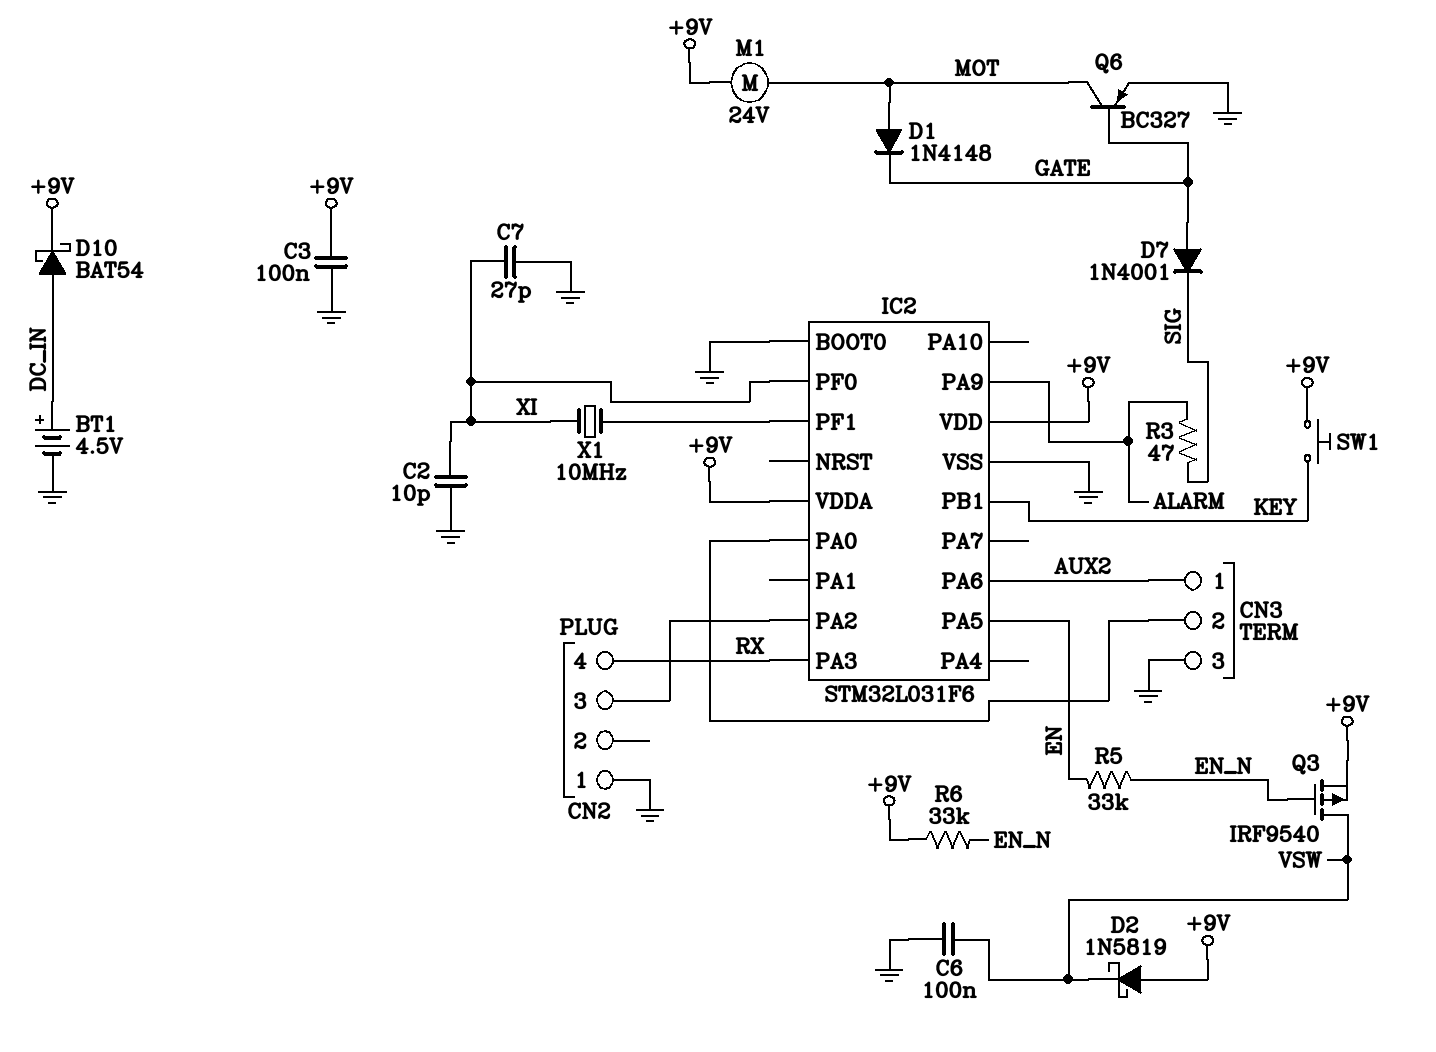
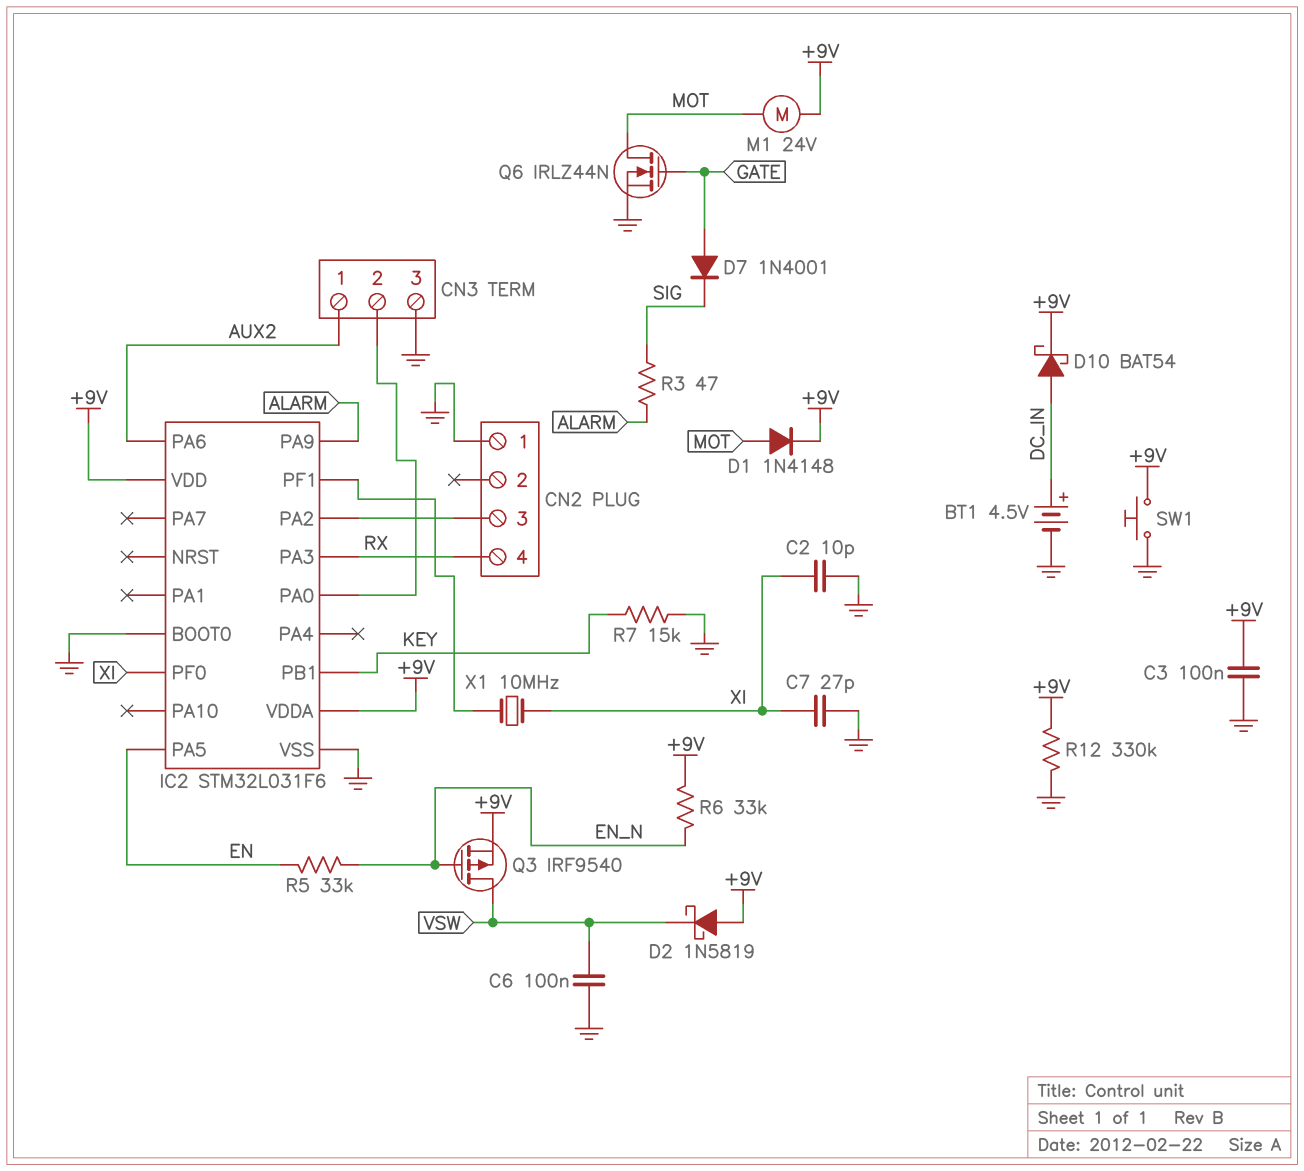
D1: diode 1N4148 (A MOT, K GATE) -> diode 1N4148 (A MOT, K +9V)
Q6: PNP BC327 (B GATE, C MOT, E GND) -> NMOS IRLZ44N (G GATE, D MOT, S GND)
R7: none -> 15k (GND, KEY)
R12: none -> 330k (+9V, GND)
SW1: button (+9V, KEY) -> button (+9V, GND)

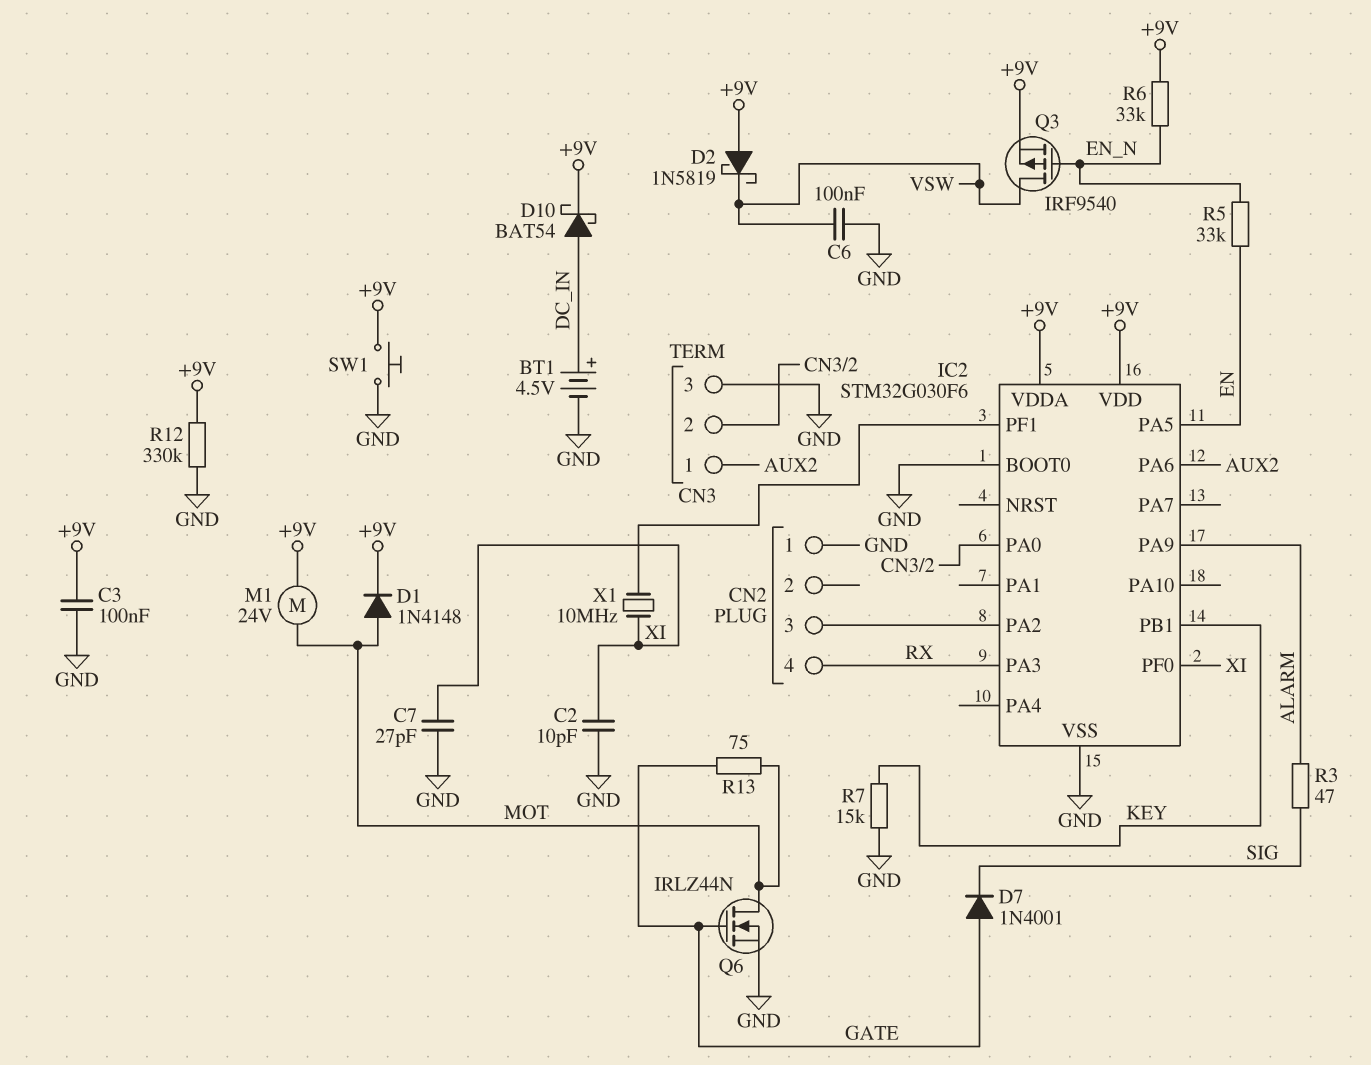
IC2: STM32L031F6 -> STM32G030F6
R13: none -> 75 (GATE, MOT)

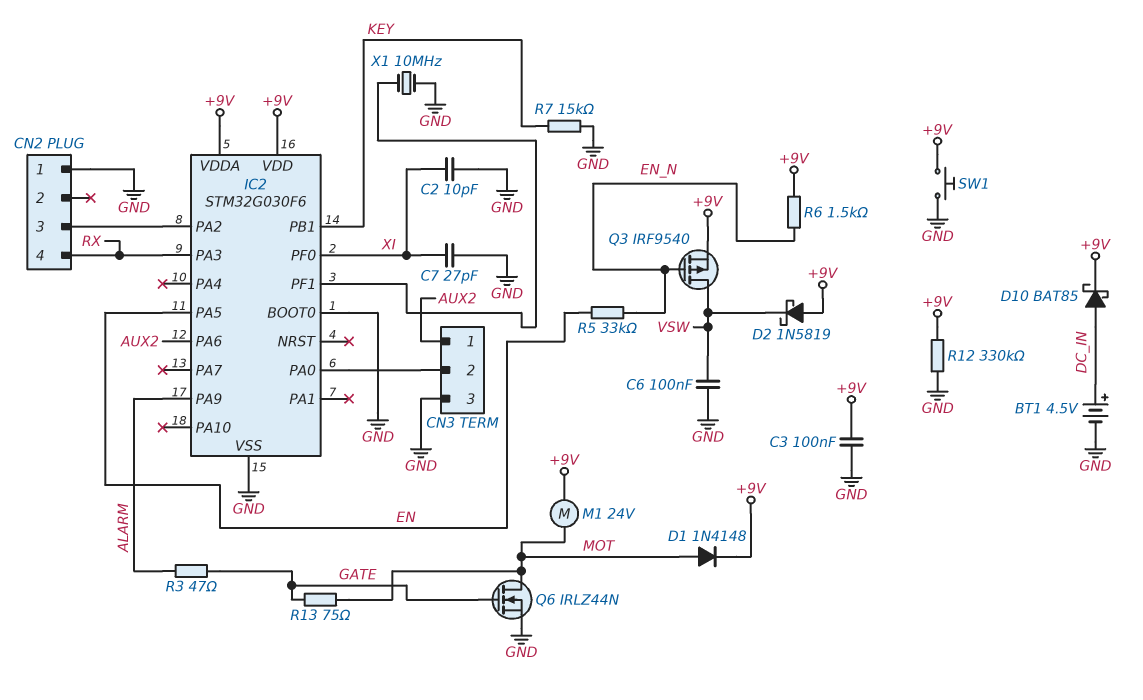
D7: diode 1N4001 (A GATE, K SIG) -> none
D10: schottky BAT54 (A DC_IN, K +9V) -> schottky BAT85 (A DC_IN, K +9V)
R3: 47 (ALARM, SIG) -> 47 (ALARM, GATE)
R6: 33k (+9V, EN_N) -> 1.5k (+9V, EN_N)
X1: 10MHz (IC2/PF1, XI) -> 10MHz (GND, IC2/PF1)

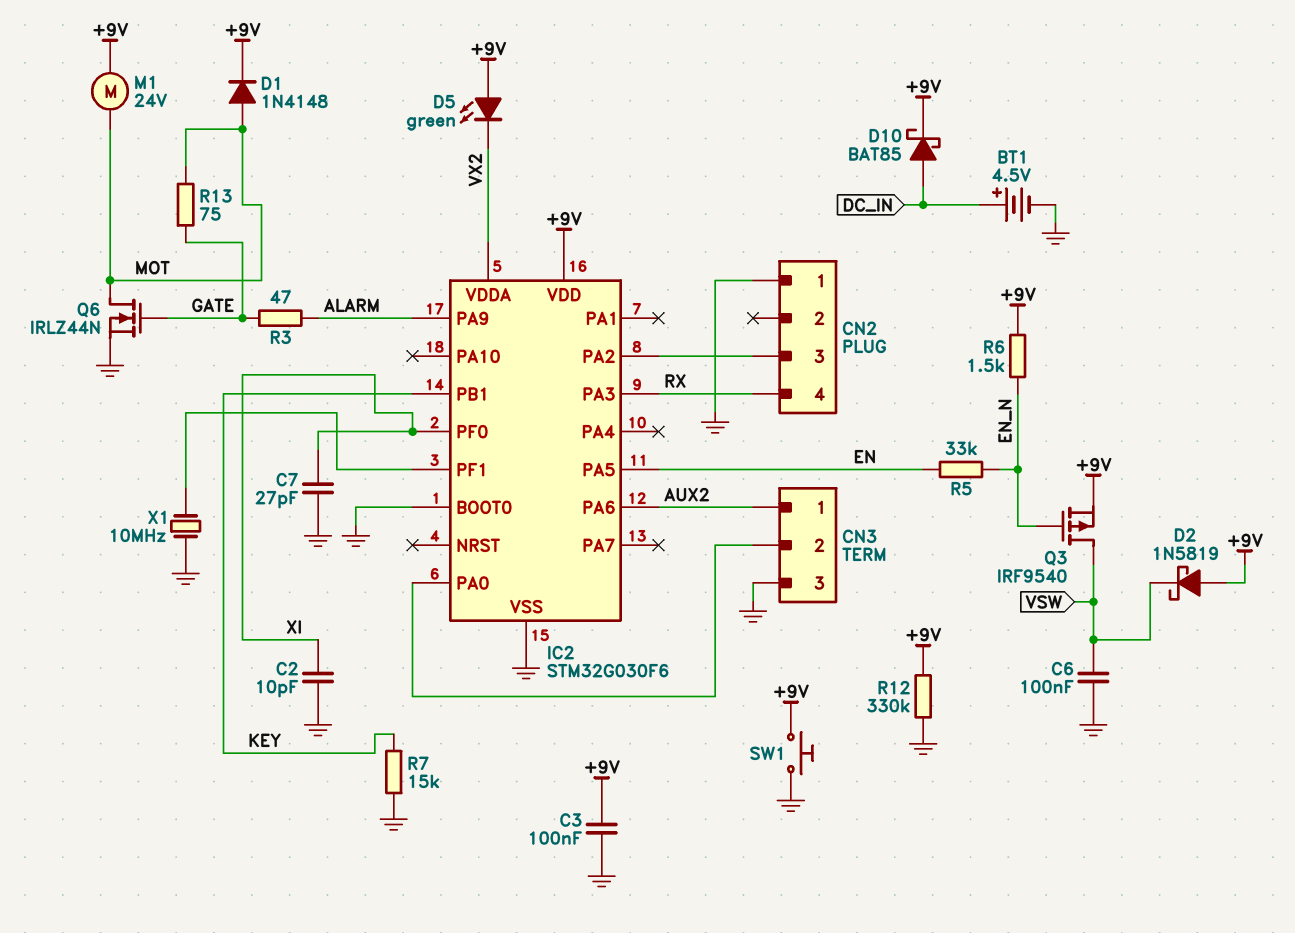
D5: none -> LED green (A +9V, K VX2)
IC2 pin VDDA: +9V -> VX2

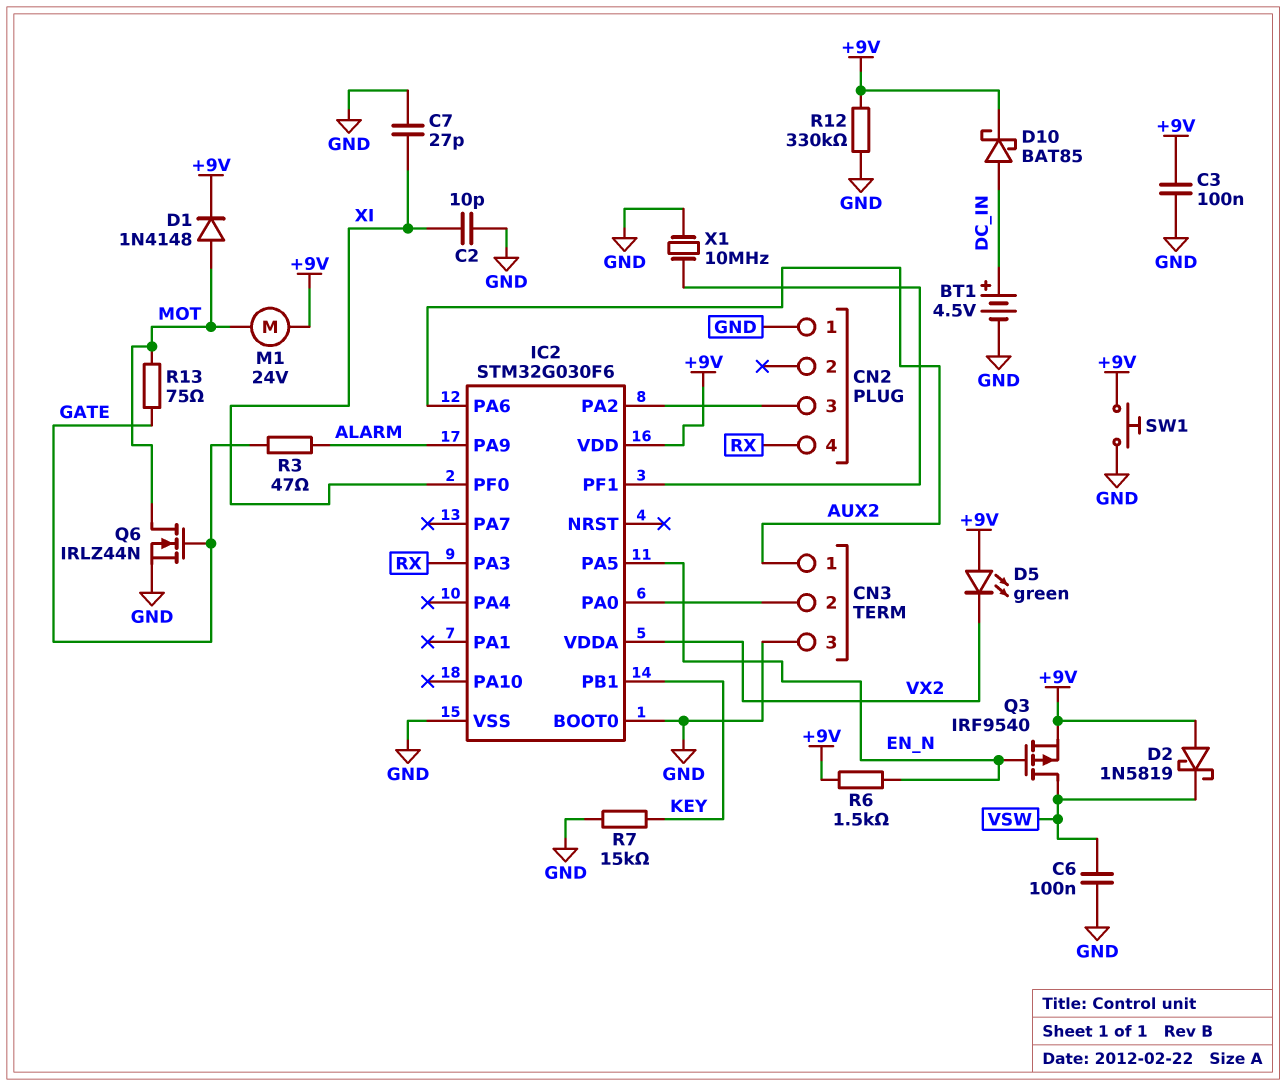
IC2 pin PA5: EN -> EN_N
R5: 33k (EN, EN_N) -> none

